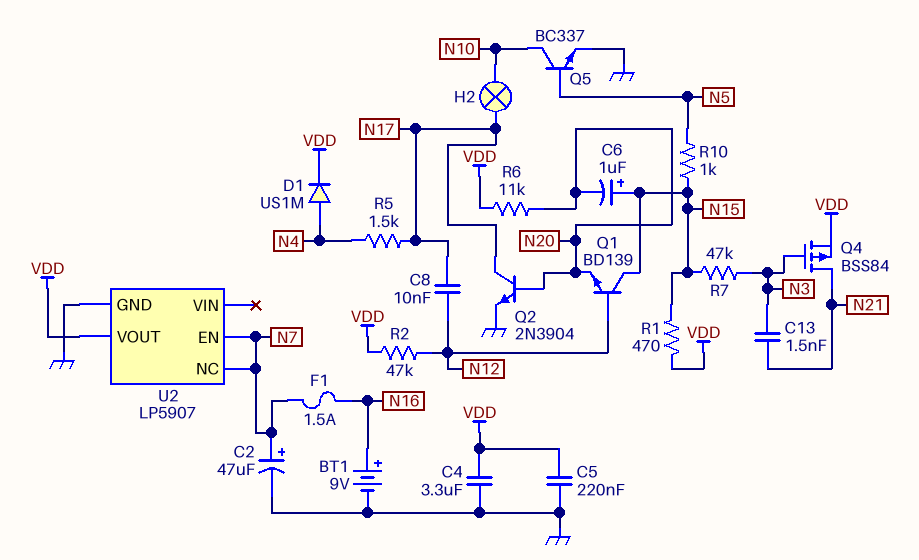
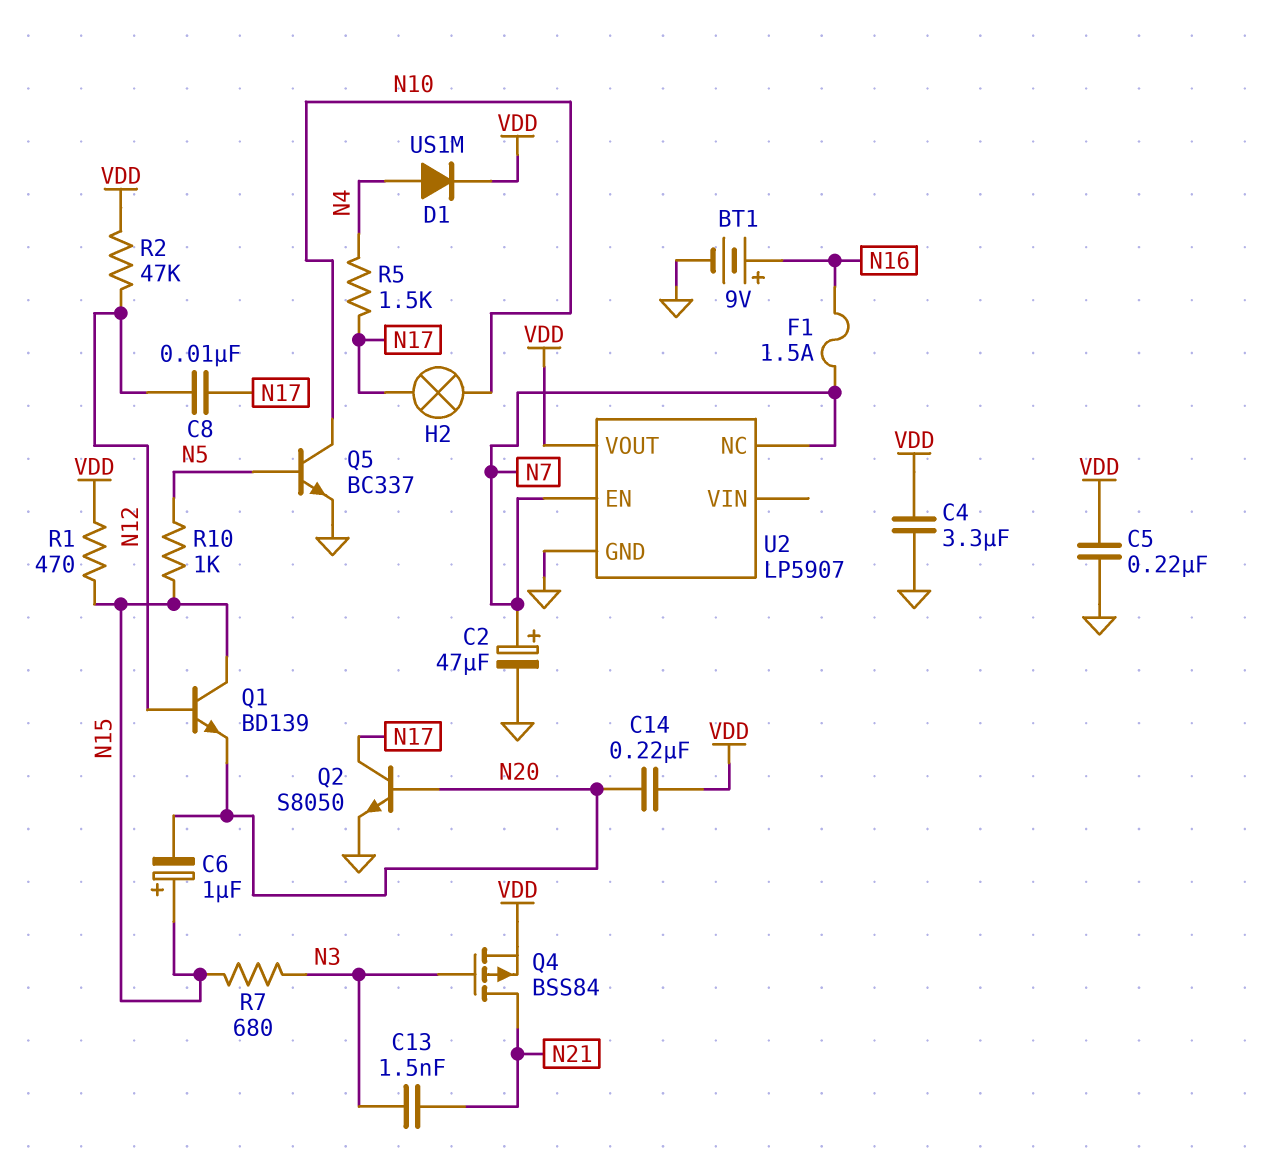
C14: none -> 220nF (N20, VDD)
Q2: NPN 2N3904 (B N20, C N17, E GND) -> NPN S8050 (B N20, C N17, E GND)
R6: 11k (N20, VDD) -> none
R7: 47k (N3, N15) -> 680 (N3, N15)

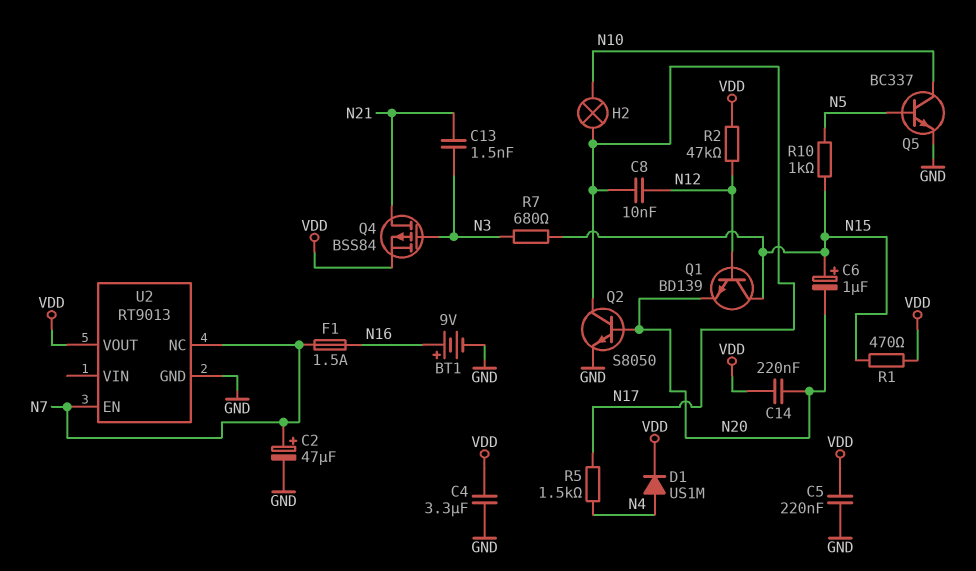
U2: LP5907 -> RT9013

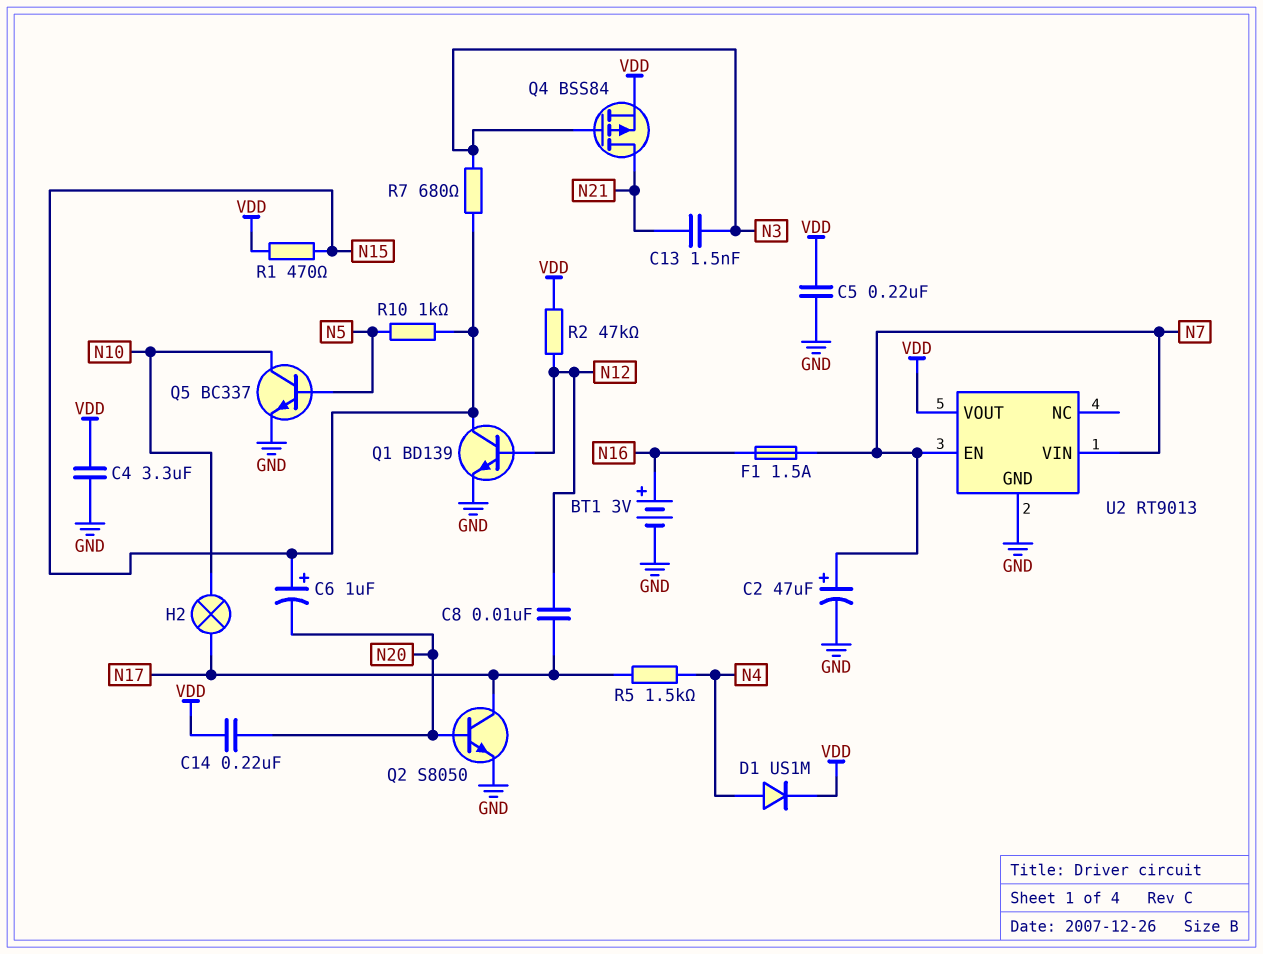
BT1: 9V (plus N16, minus GND) -> 3V (plus N16, minus GND)
Q1: NPN BD139 (B N12, C N15, E N20) -> NPN BD139 (B N12, C N15, E GND)
U2 pin NC: N7 -> none
U2 pin VIN: none -> N7

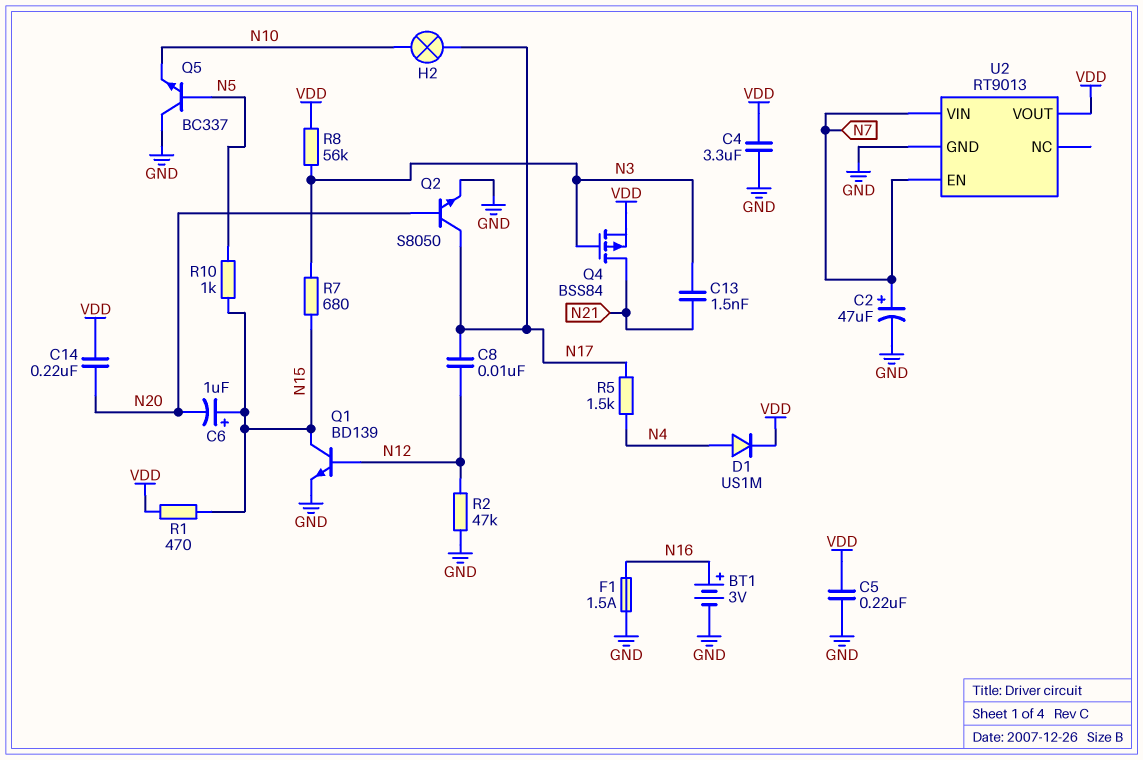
F1: 1.5A (N7, N16) -> 1.5A (GND, N16)
Q5: NPN BC337 (B N5, C N10, E GND) -> NPN BC337 (B N5, C GND, E N10)
R2: 47k (N12, VDD) -> 47k (GND, N12)
R8: none -> 56k (N3, VDD)

